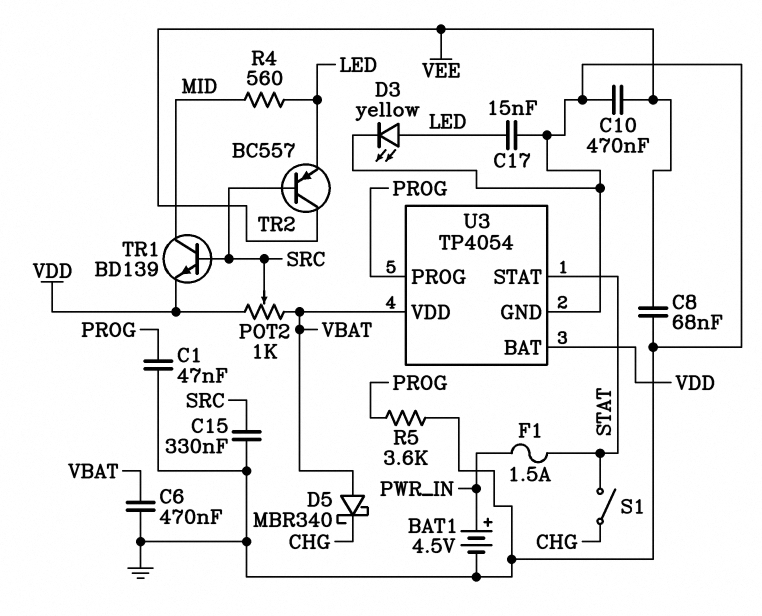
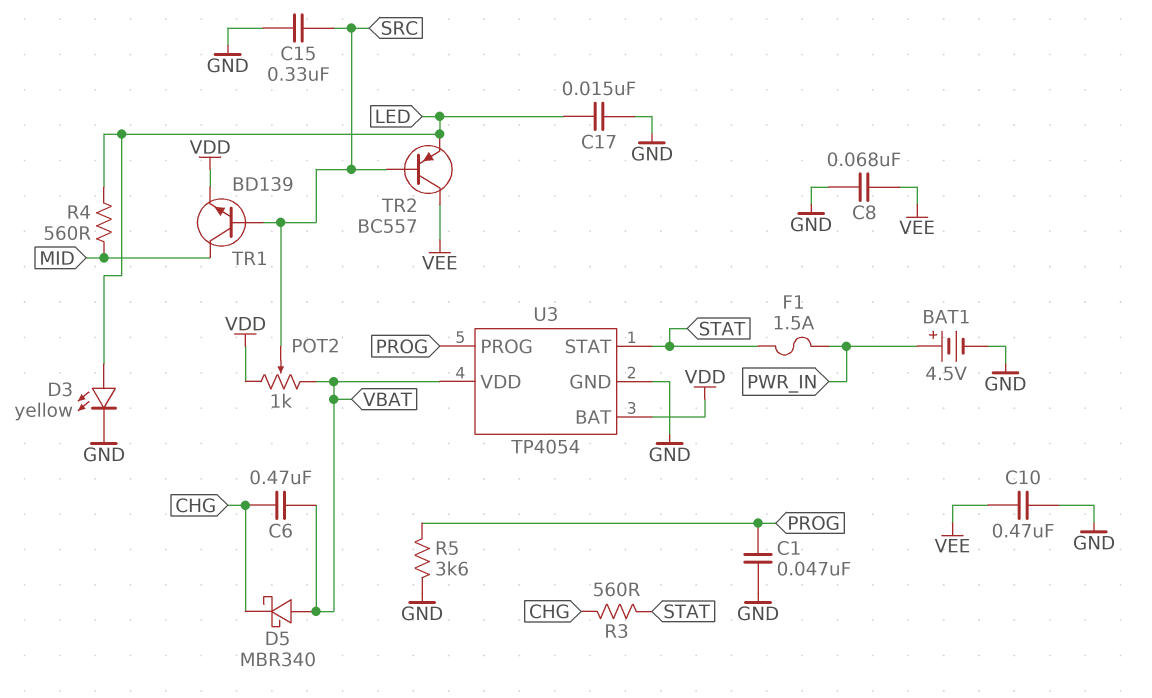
C6: 470nF (GND, VBAT) -> 470nF (CHG, VBAT)
R3: none -> 560 (CHG, STAT)
S1: switch (CHG, STAT) -> none

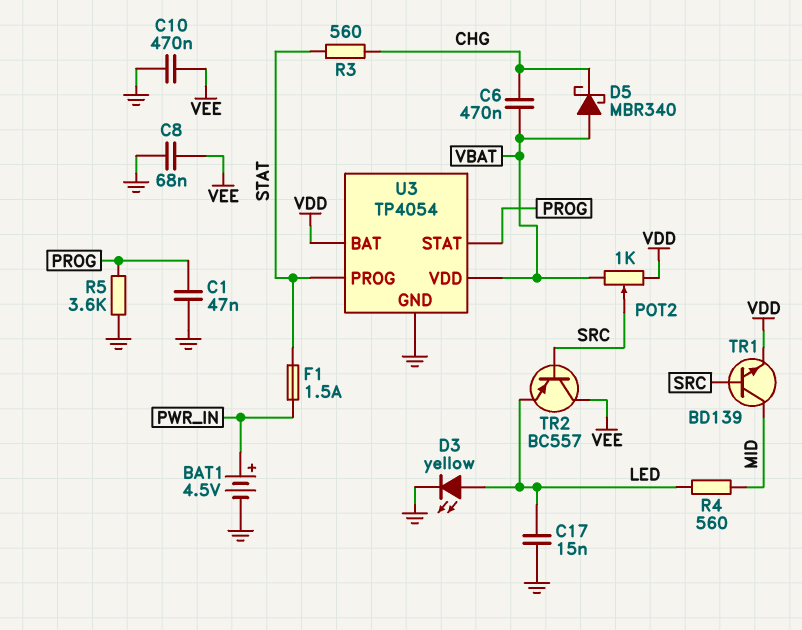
C15: 330nF (GND, SRC) -> none
U3 pin PROG: PROG -> STAT
U3 pin STAT: STAT -> PROG

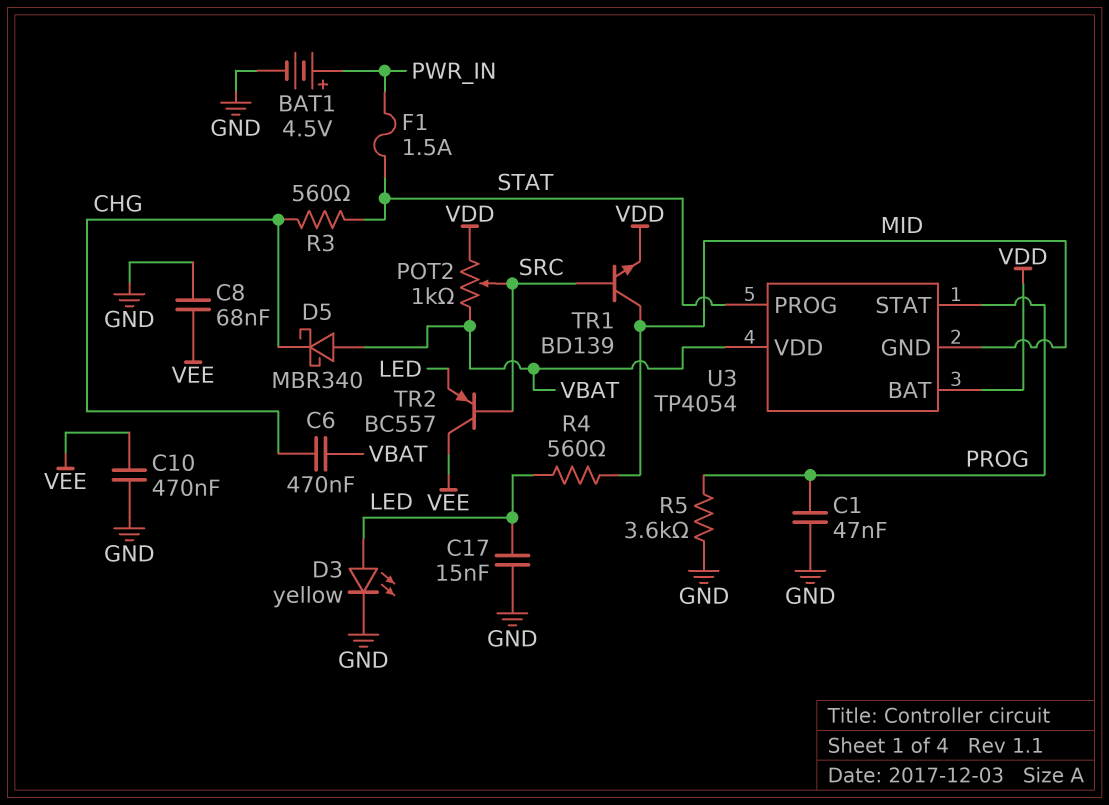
U3 pin GND: GND -> MID

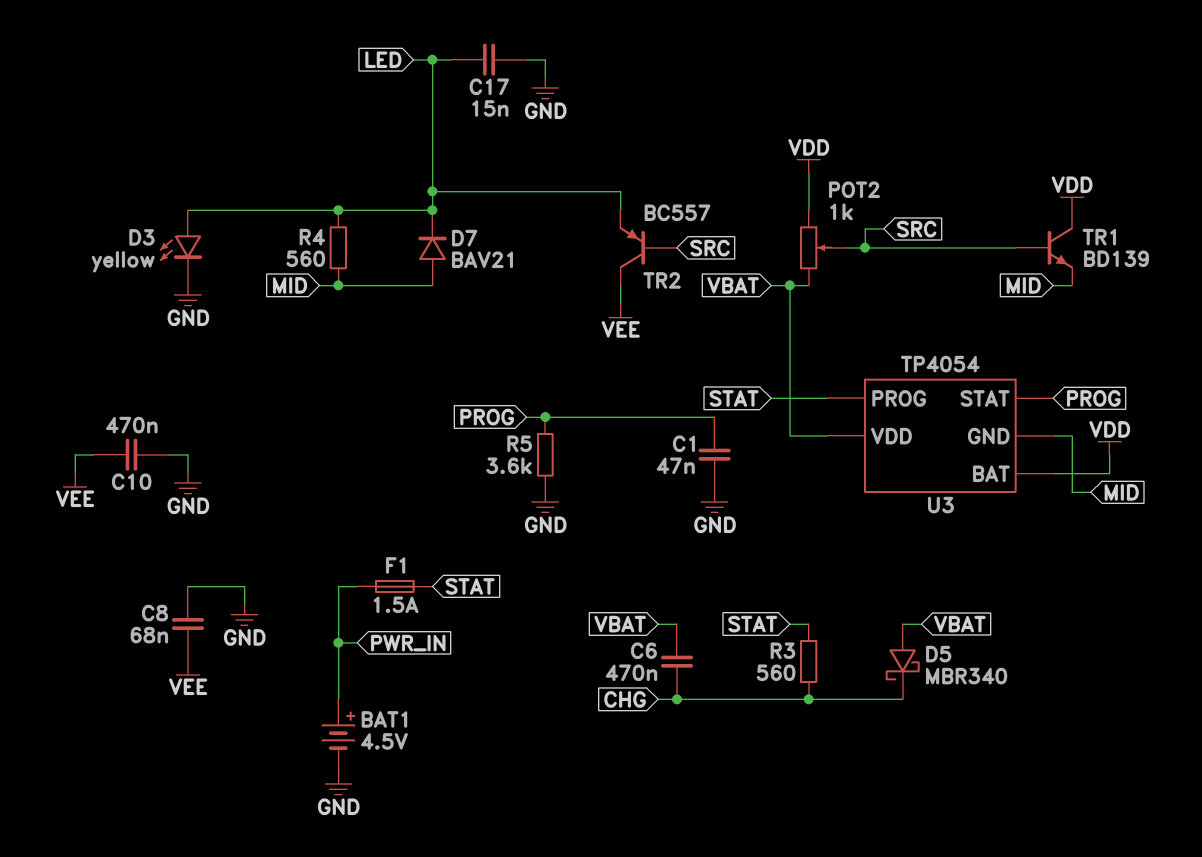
D7: none -> diode BAV21 (A MID, K LED)
TR1: NPN BD139 (B SRC, C MID, E VDD) -> NPN BD139 (B SRC, C VDD, E MID)

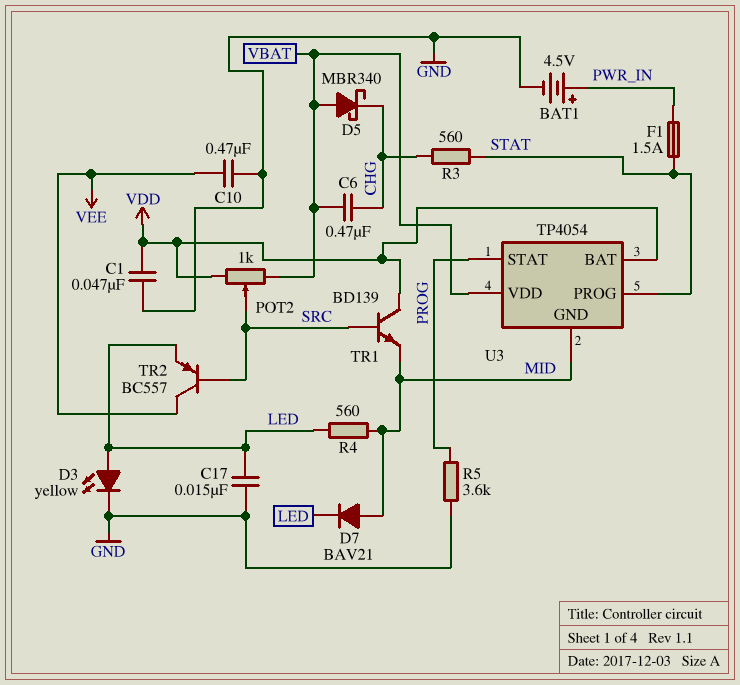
C1: 47nF (GND, PROG) -> 47nF (GND, VDD)
C8: 68nF (GND, VEE) -> none

